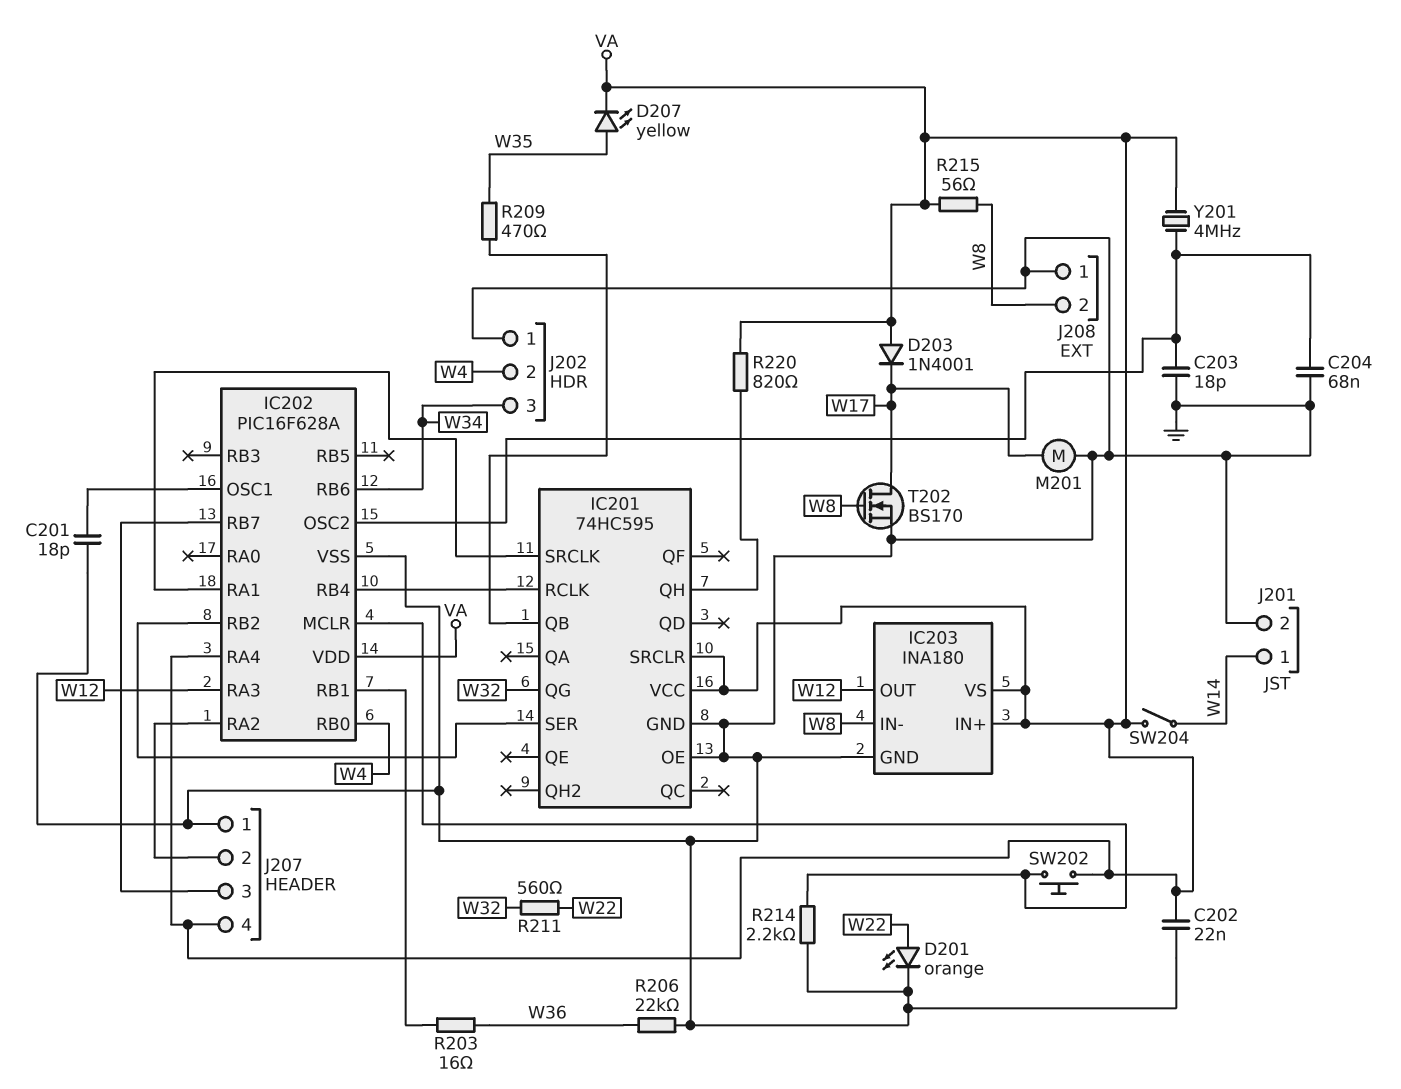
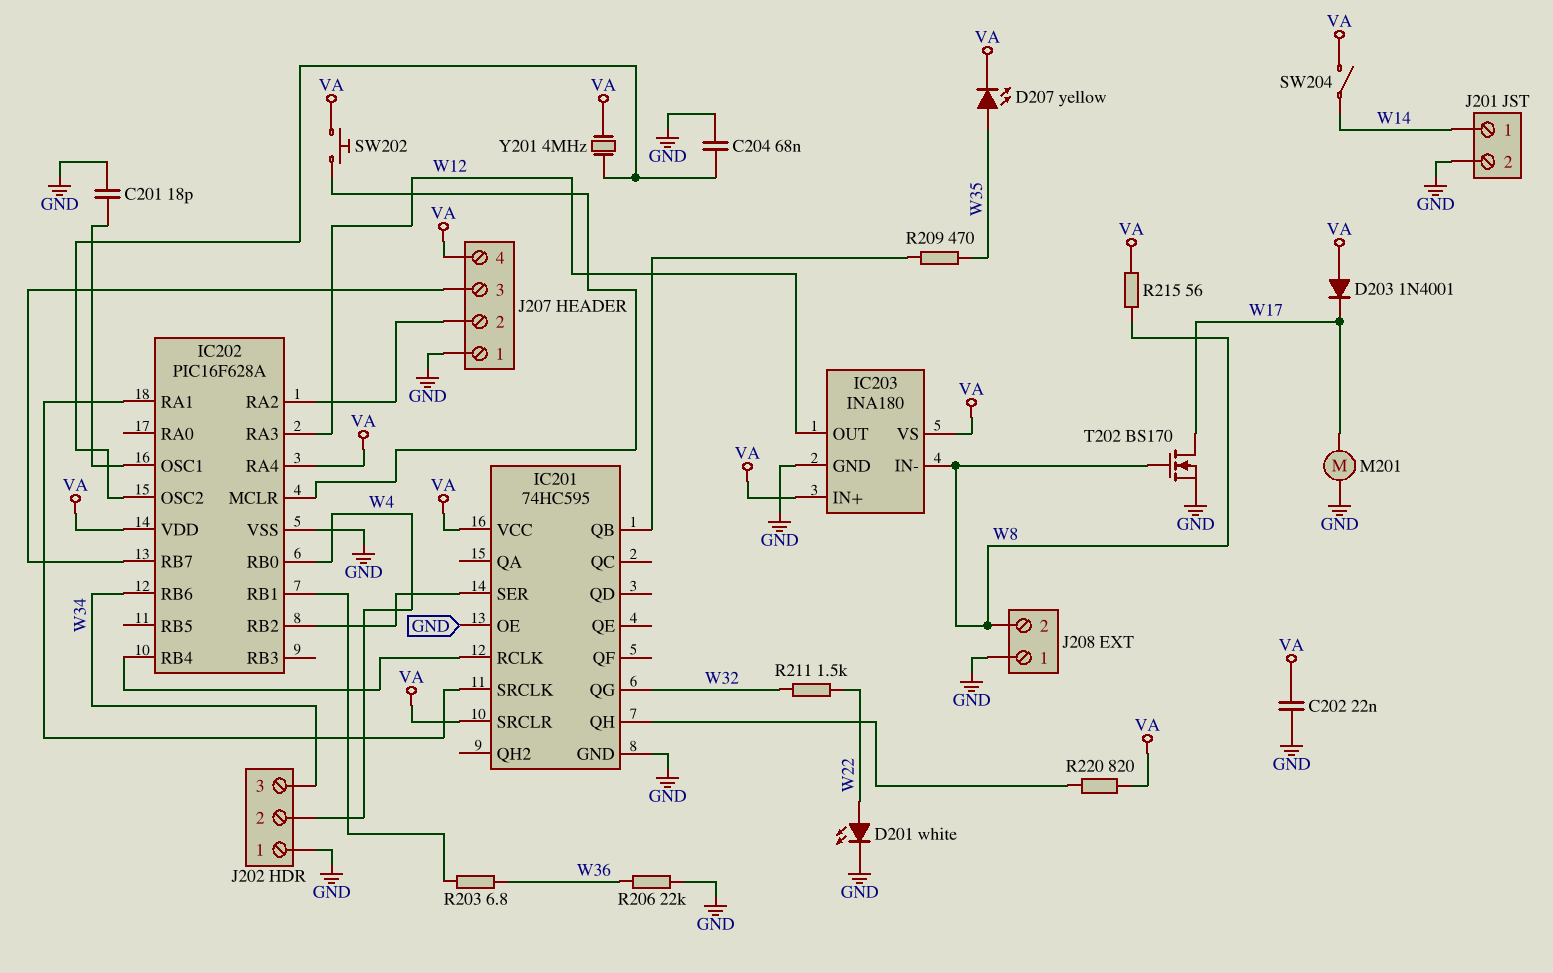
C203: 18pF (GND, IC202/OSC2) -> none
D201: LED orange (A W22, K GND) -> LED white (A W22, K GND)
R203: 16 (IC202/RB1, W36) -> 6.8 (IC202/RB1, W36)
R211: 560 (W22, W32) -> 1.5k (W22, W32)
R214: 2.2k (GND, IC202/MCLR) -> none

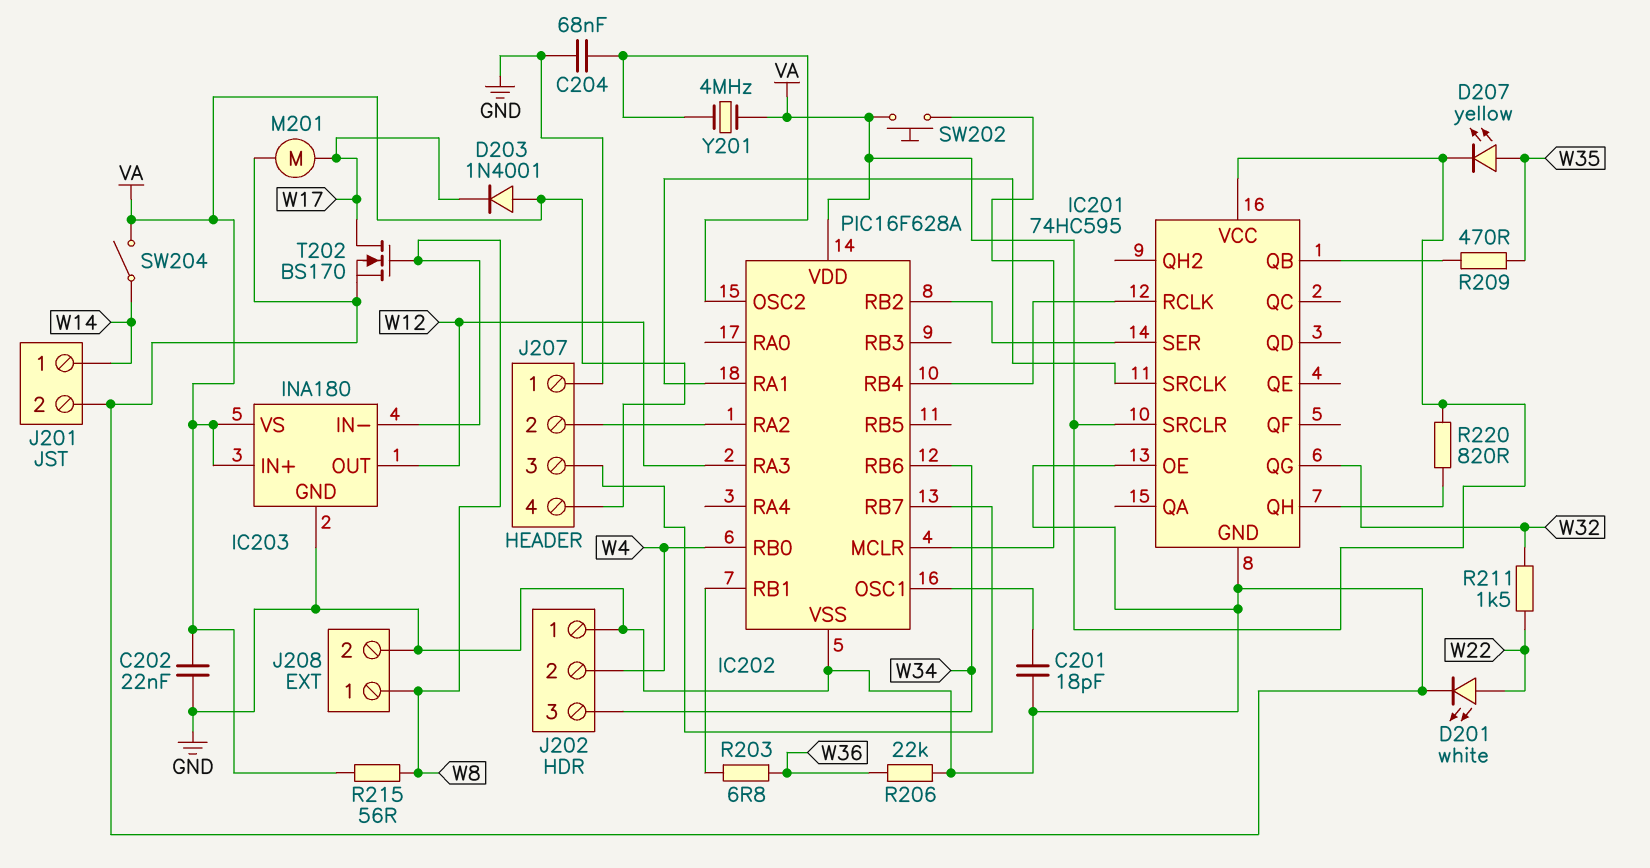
IC202 pin RA4: VA -> none
J208 pin 1: GND -> W8
J208 pin 2: W8 -> GND

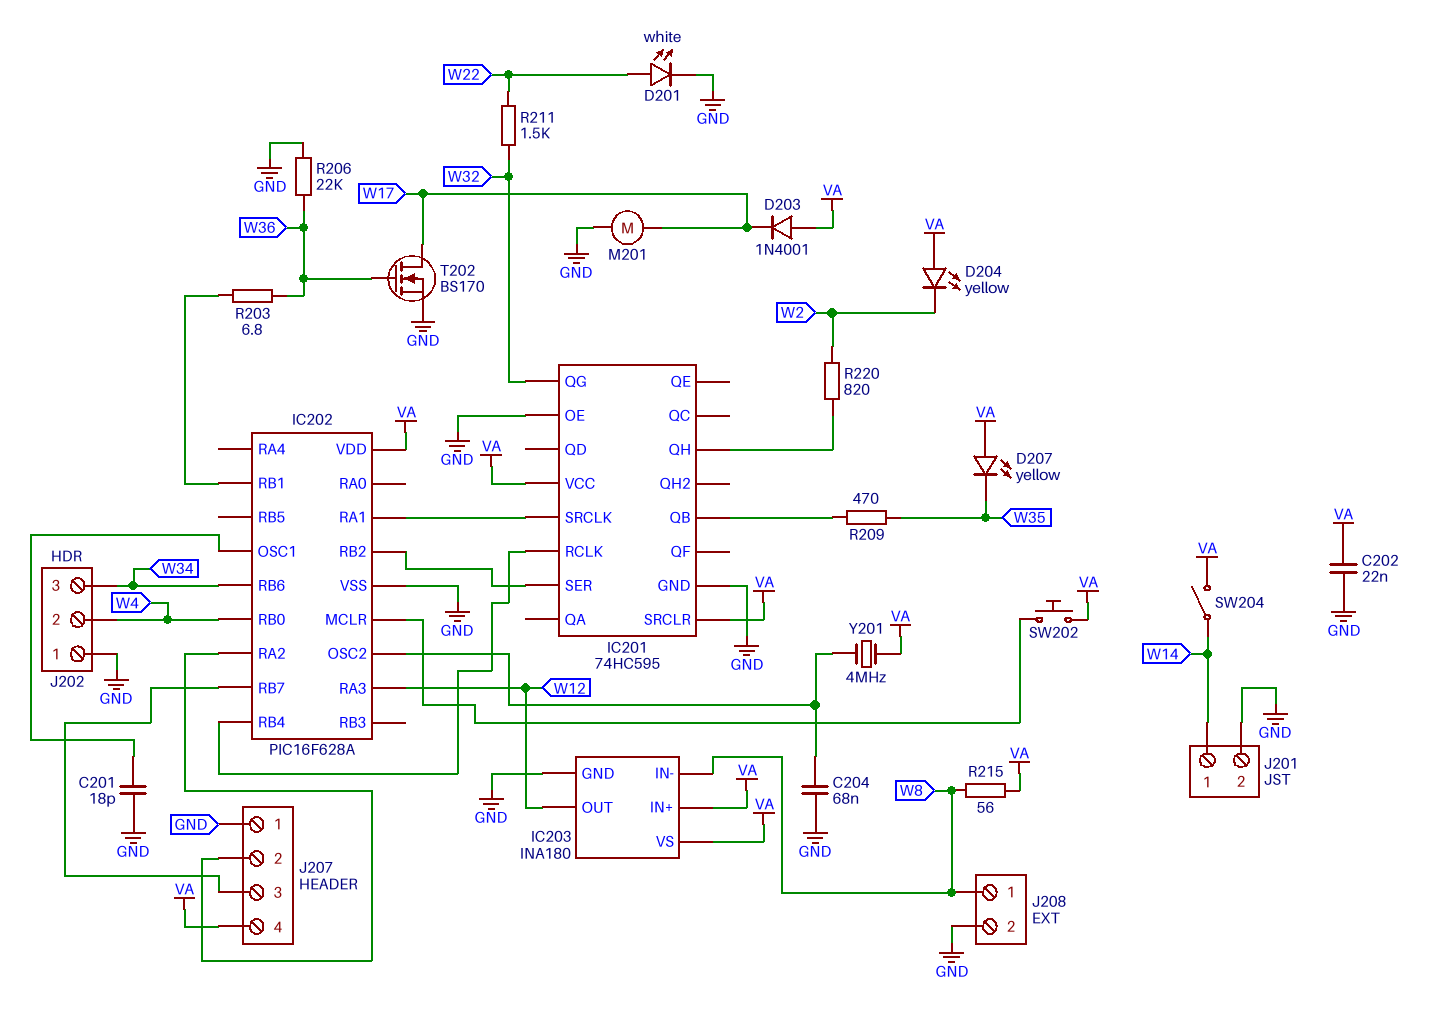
D204: none -> LED yellow (A VA, K W2)
D207: LED yellow (A W35, K VA) -> LED yellow (A VA, K W35)
R220: 820 (IC201/QH, VA) -> 820 (IC201/QH, W2)
T202: NMOS BS170 (G W8, D W17, S GND) -> NMOS BS170 (G W36, D W17, S GND)

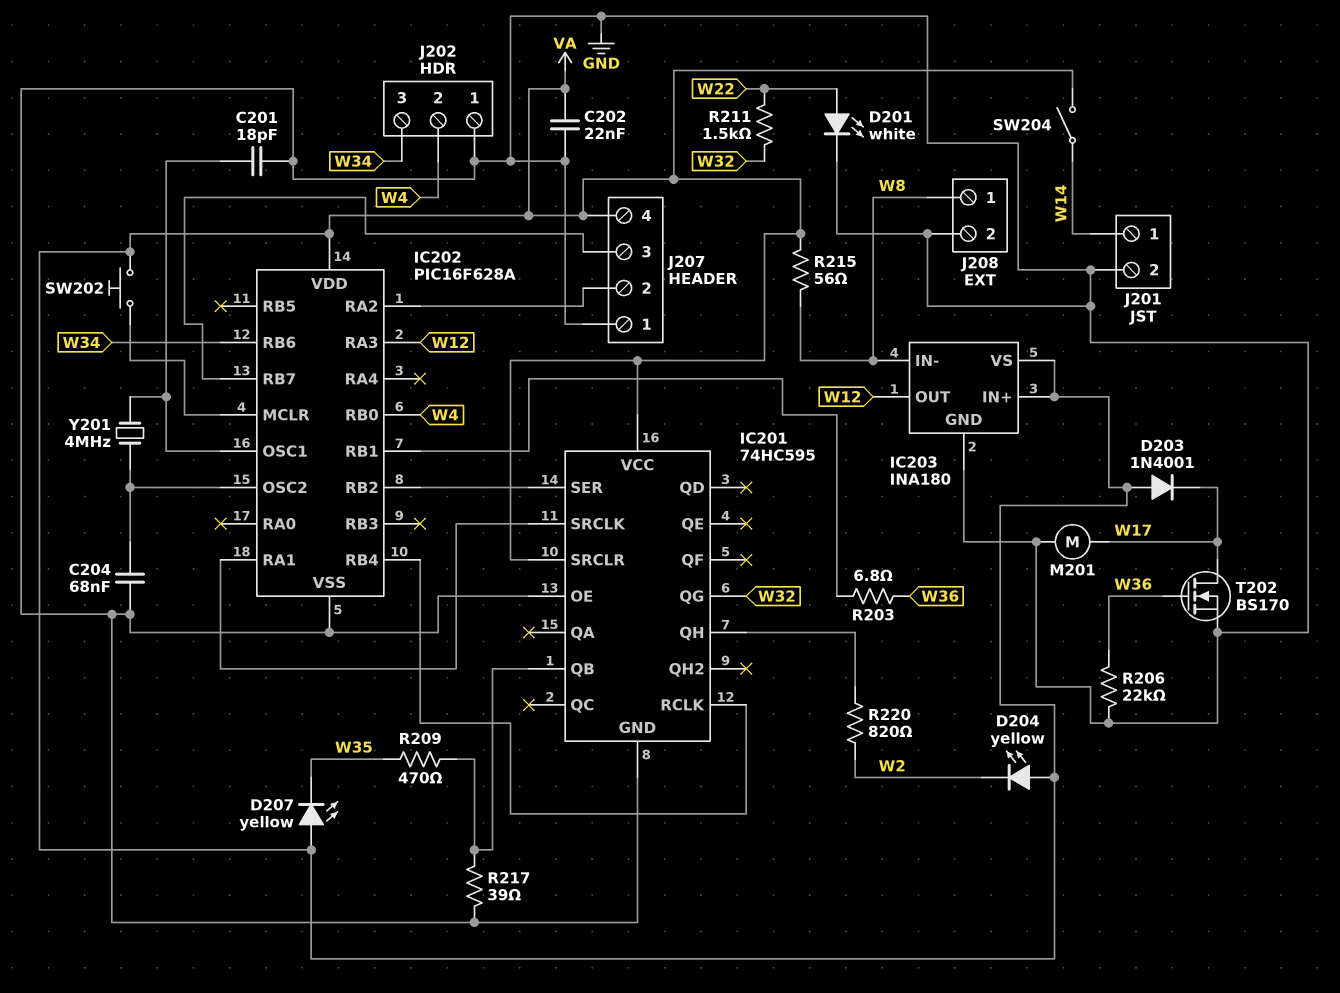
R217: none -> 39 (GND, IC201/QB)
Y201: 4MHz (IC202/OSC2, VA) -> 4MHz (IC202/OSC1, IC202/OSC2)

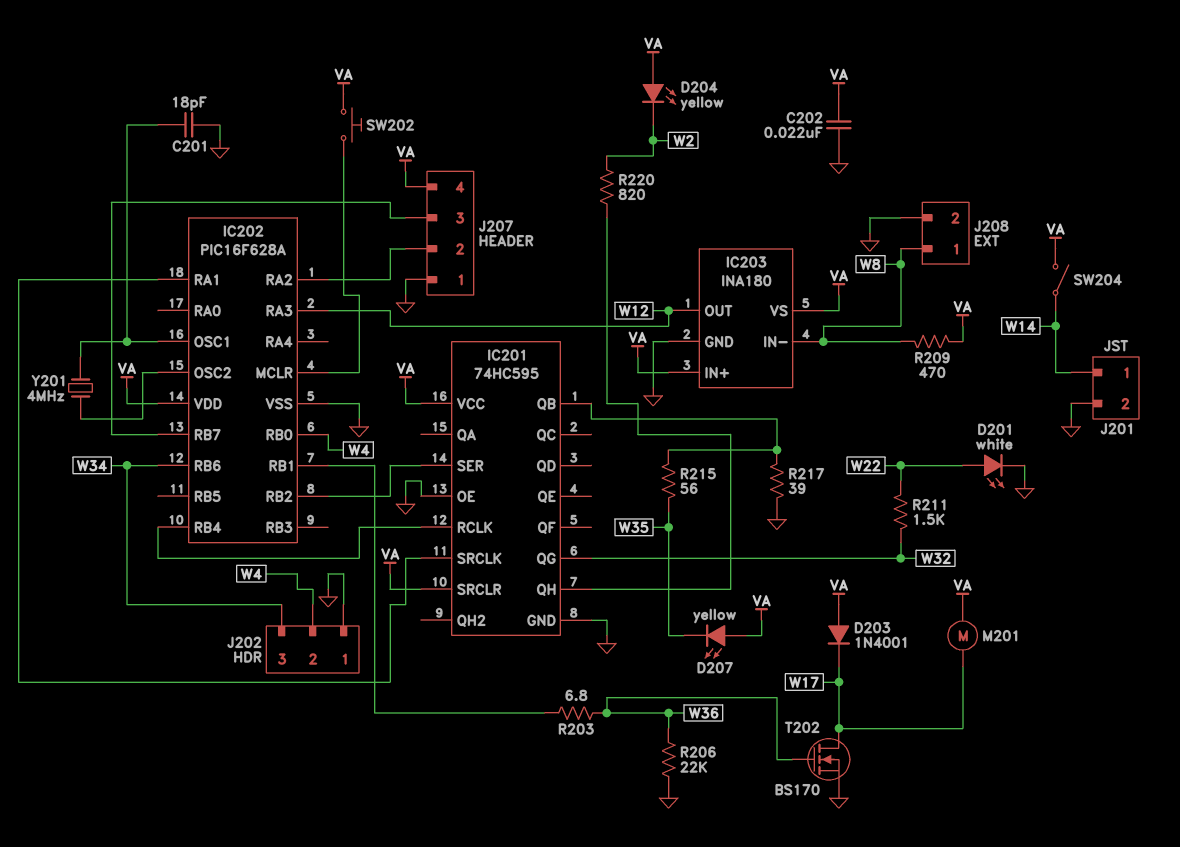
C204: 68nF (GND, IC202/OSC2) -> none
M201: motor (GND, W17) -> motor (VA, W17)
R209: 470 (IC201/QB, W35) -> 470 (VA, W8)
R215: 56 (VA, W8) -> 56 (IC201/QB, W35)

